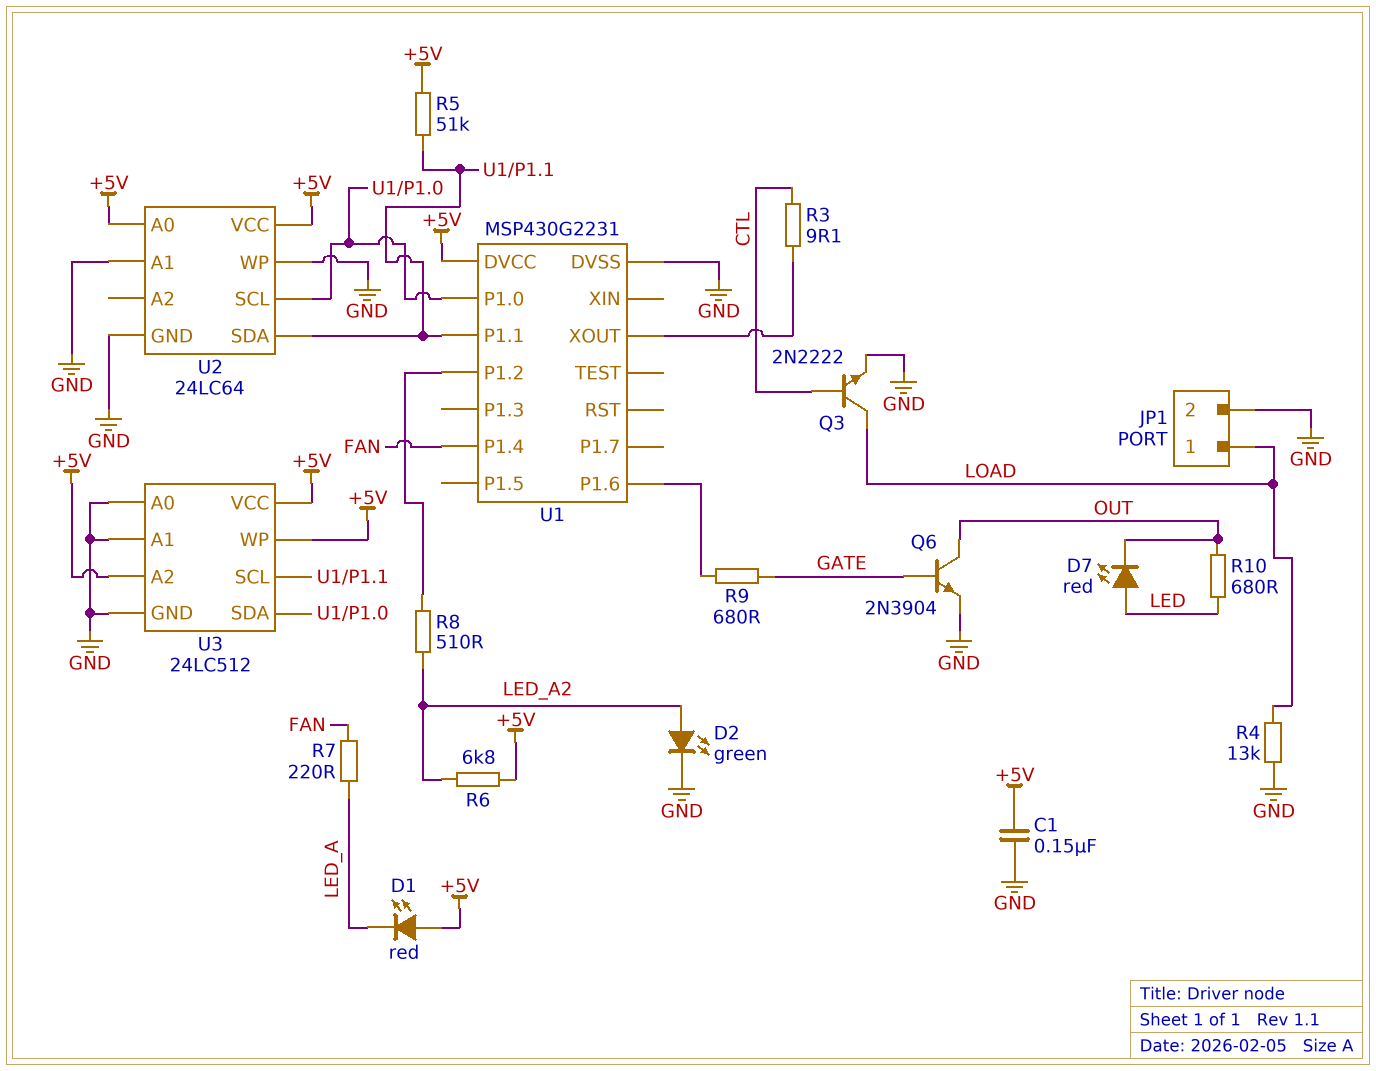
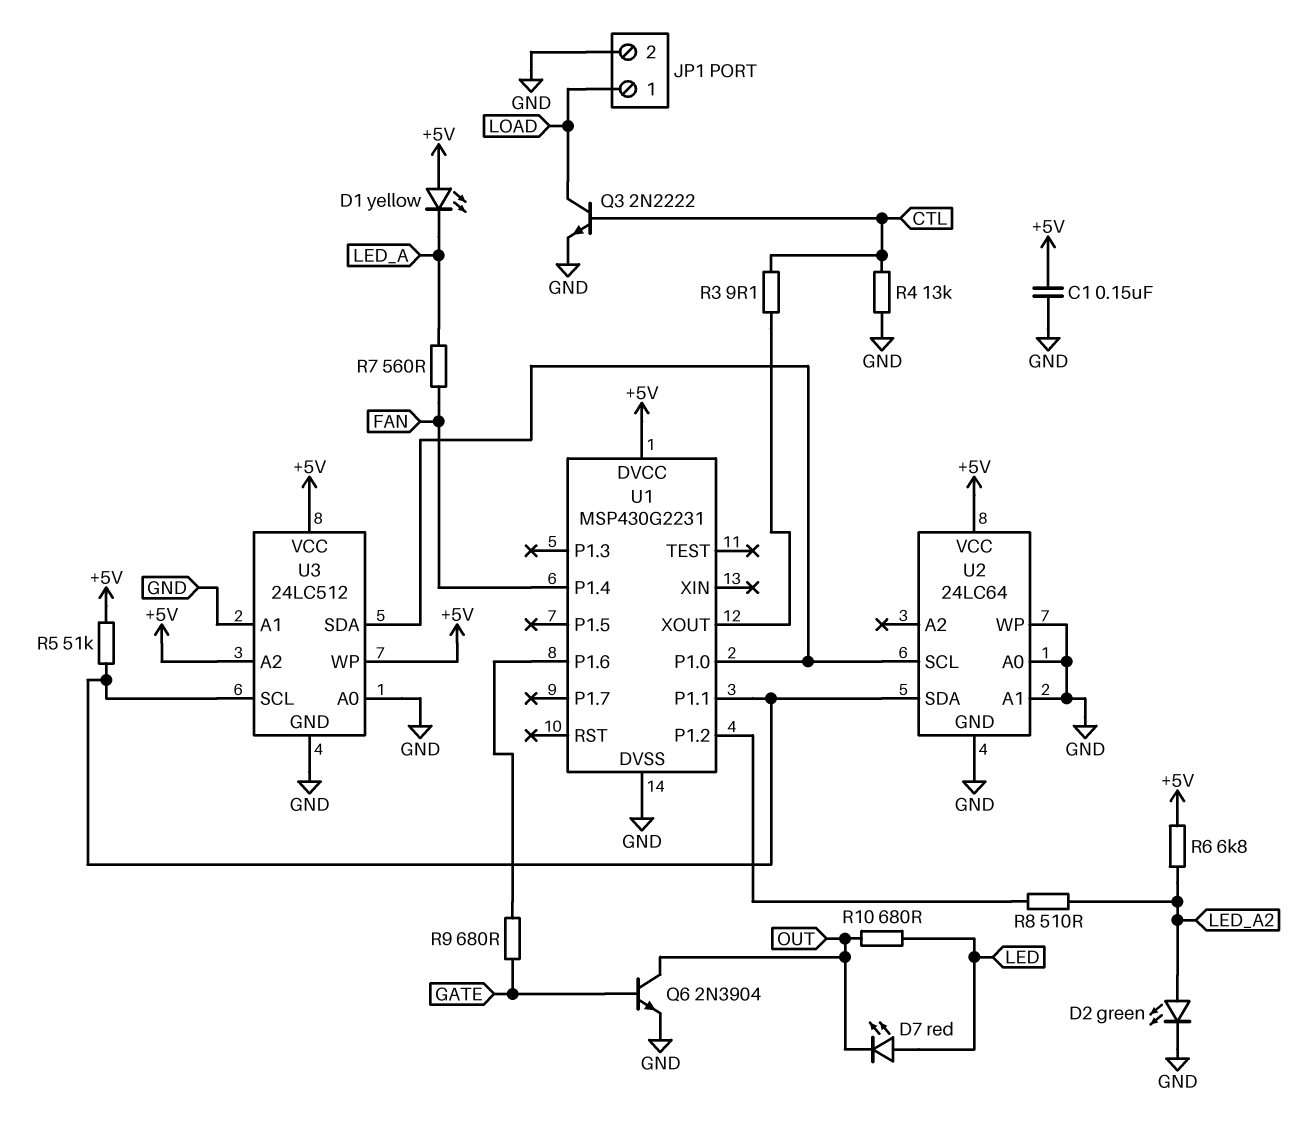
D1: LED red (A +5V, K LED_A) -> LED yellow (A +5V, K LED_A)
R4: 13k (GND, LOAD) -> 13k (CTL, GND)
R7: 220 (FAN, LED_A) -> 560 (FAN, LED_A)
U2 pin A0: +5V -> GND

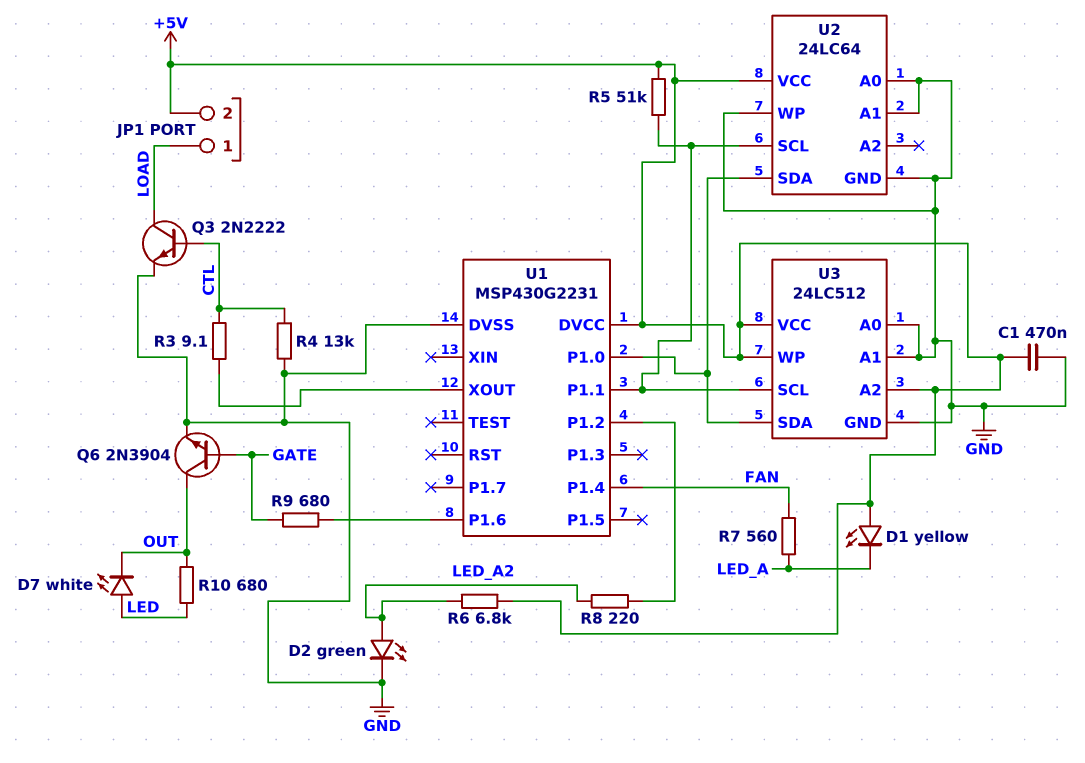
C1: 150nF (+5V, GND) -> 470nF (+5V, GND)
D7: LED red (A LED, K OUT) -> LED white (A LED, K OUT)
JP1 pin 2: GND -> +5V
R8: 510 (LED_A2, U1/P1.2) -> 220 (LED_A2, U1/P1.2)
U2 pin SCL: U1/P1.0 -> U1/P1.1
U2 pin SDA: U1/P1.1 -> U1/P1.0

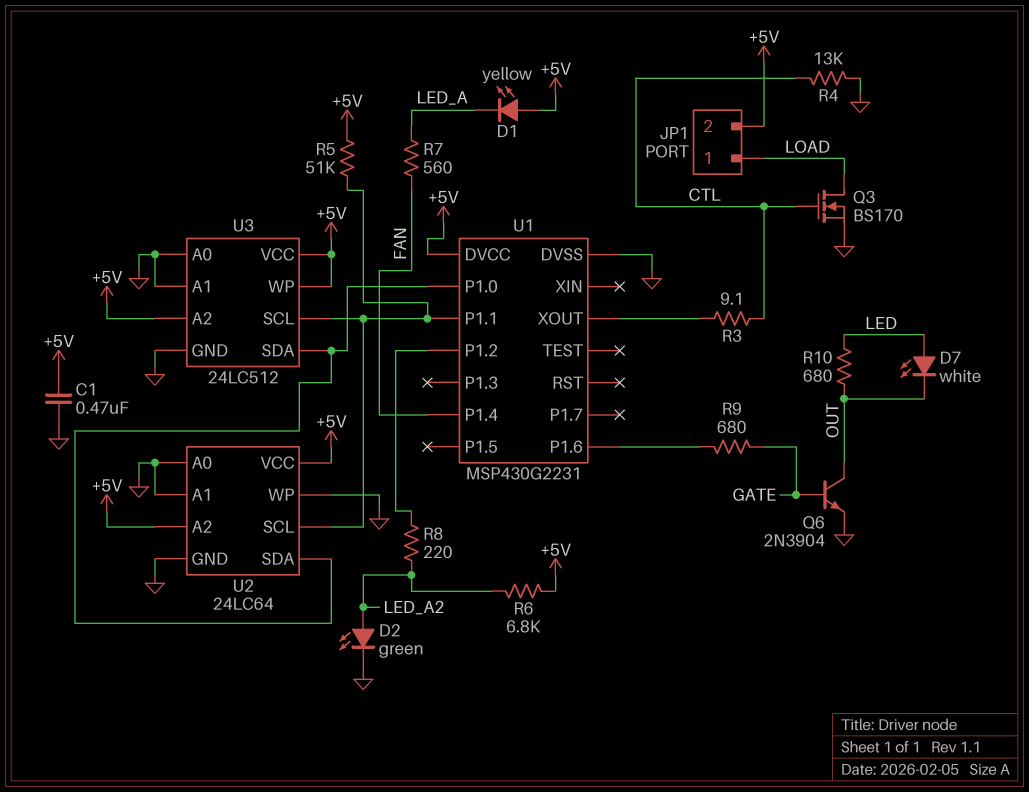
Q3: NPN 2N2222 (B CTL, C LOAD, E GND) -> NMOS BS170 (G CTL, D LOAD, S GND)
U2 pin A2: none -> +5V

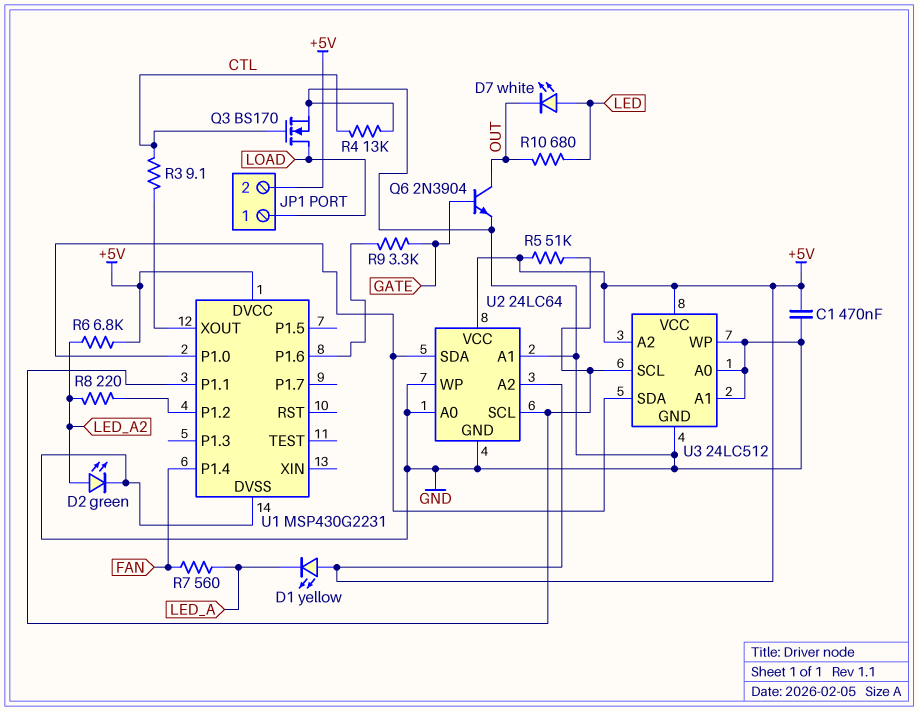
R9: 680 (GATE, U1/P1.6) -> 3.3k (GATE, U1/P1.6)
U3 pin WP: +5V -> GND

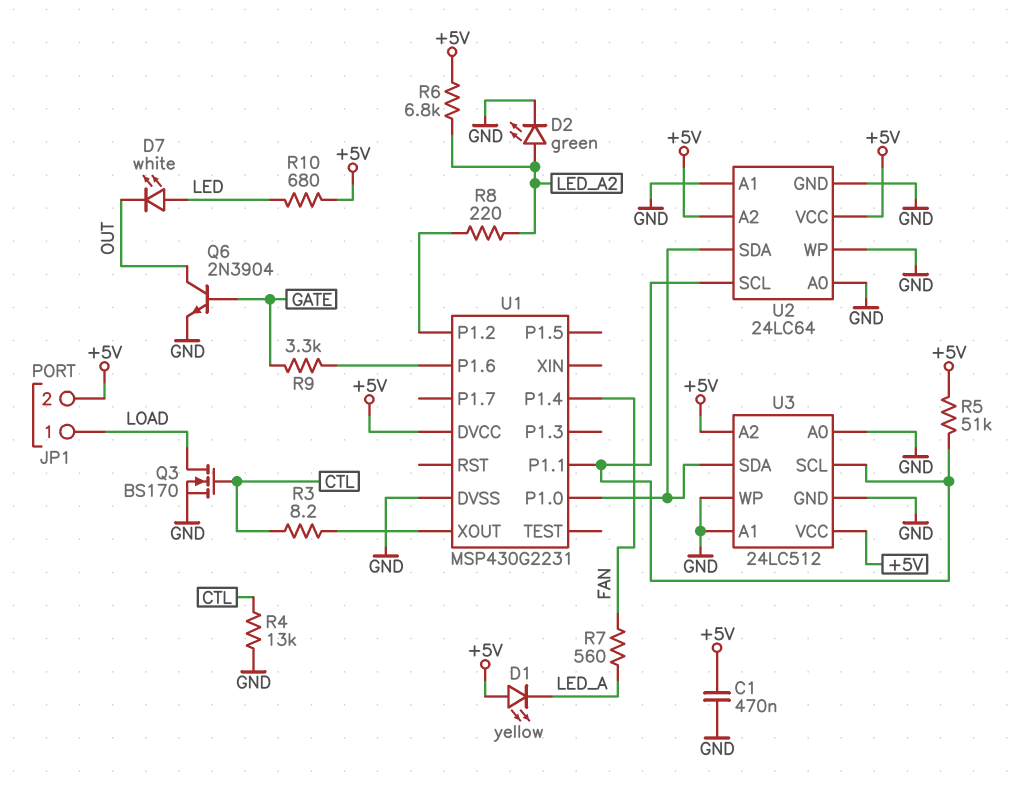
R3: 9.1 (CTL, U1/XOUT) -> 8.2 (CTL, U1/XOUT)
R10: 680 (LED, OUT) -> 680 (+5V, LED)

